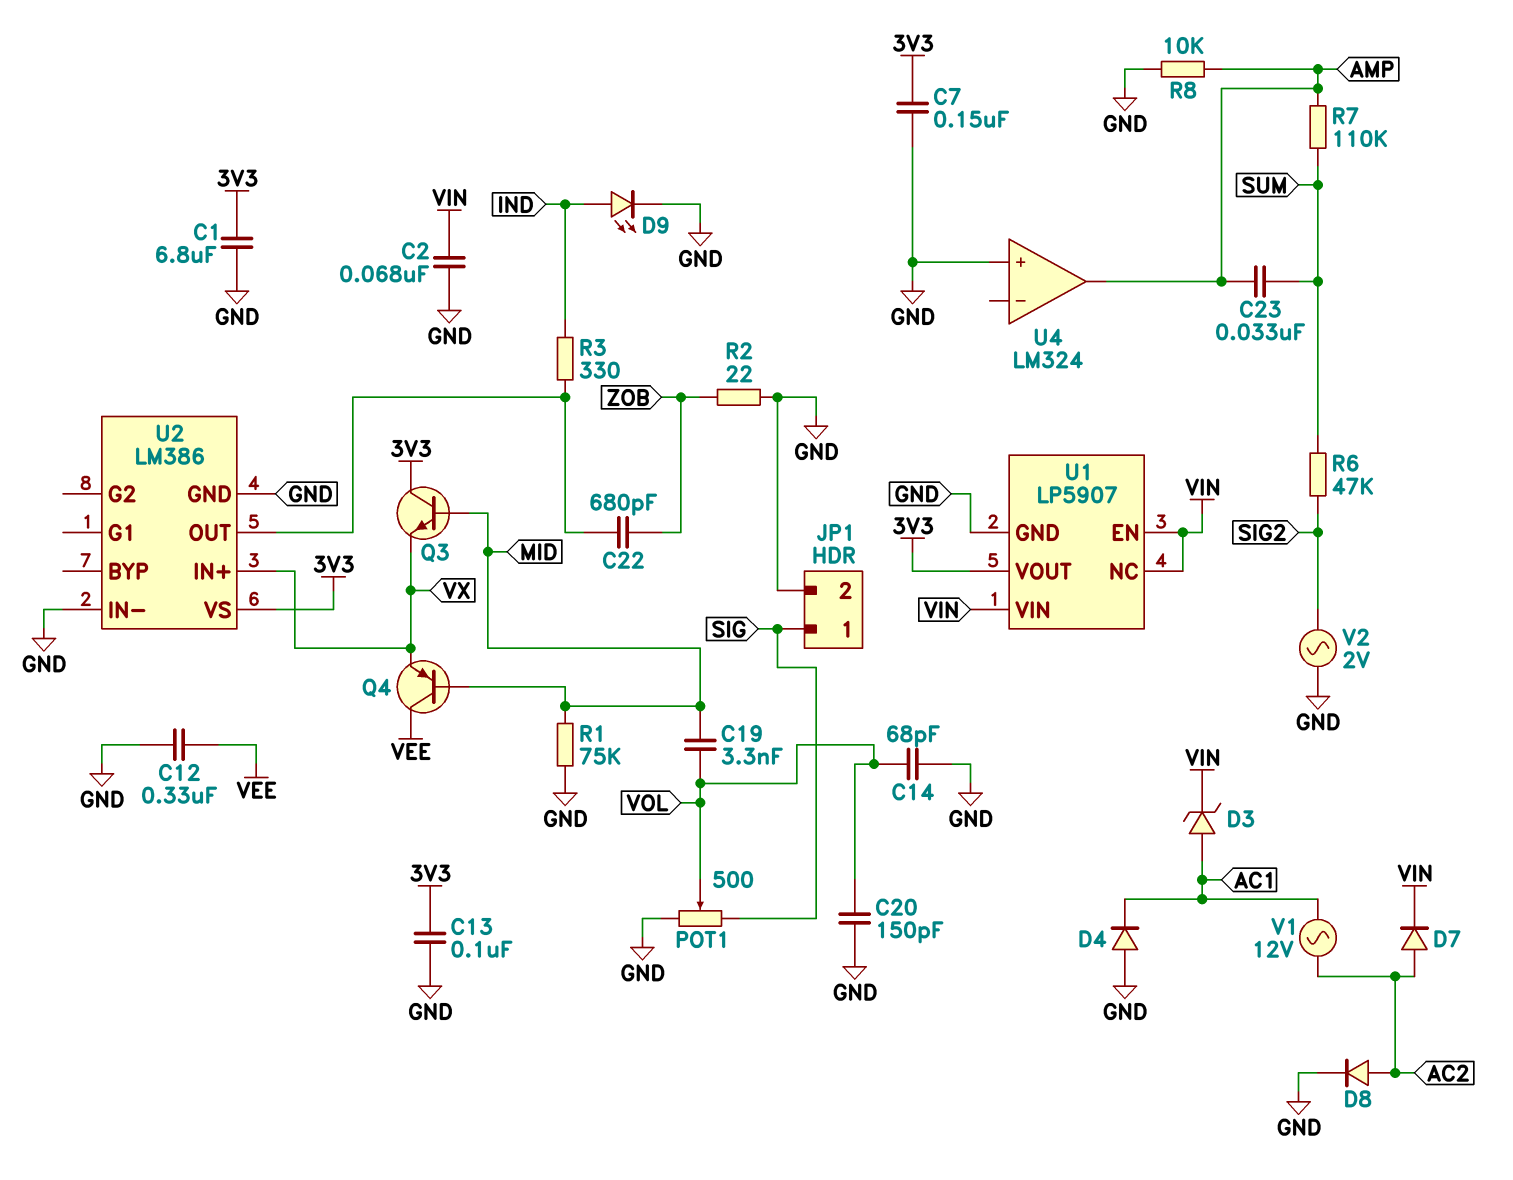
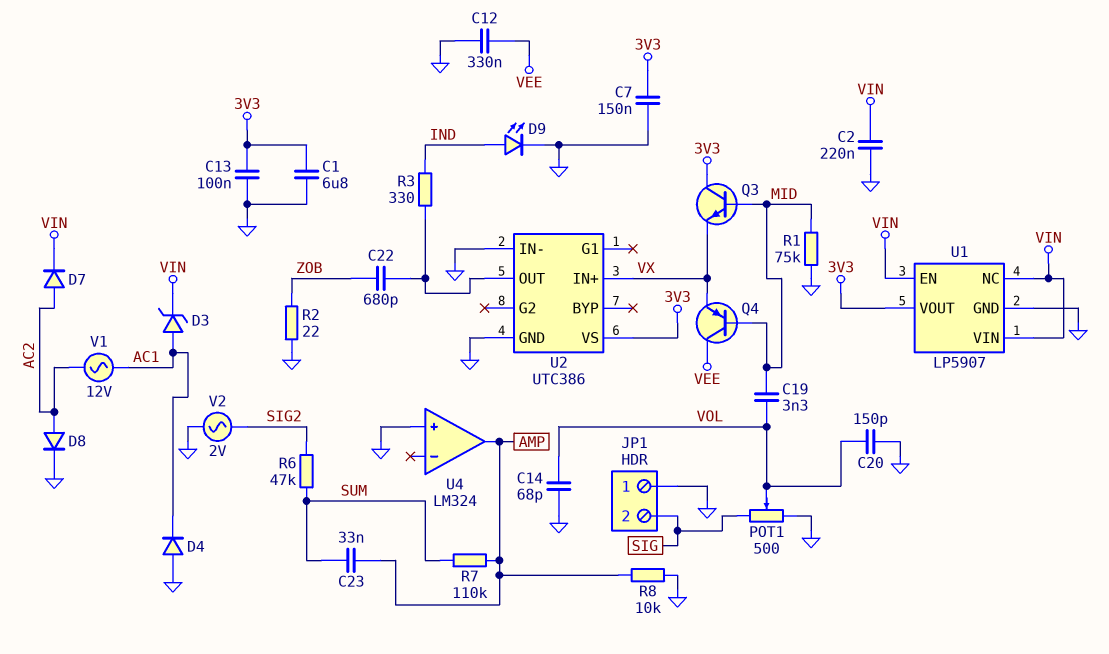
C2: 68nF (GND, VIN) -> 220nF (GND, VIN)
JP1 pin 1: SIG -> GND
JP1 pin 2: GND -> SIG
U2: LM386 -> UTC386

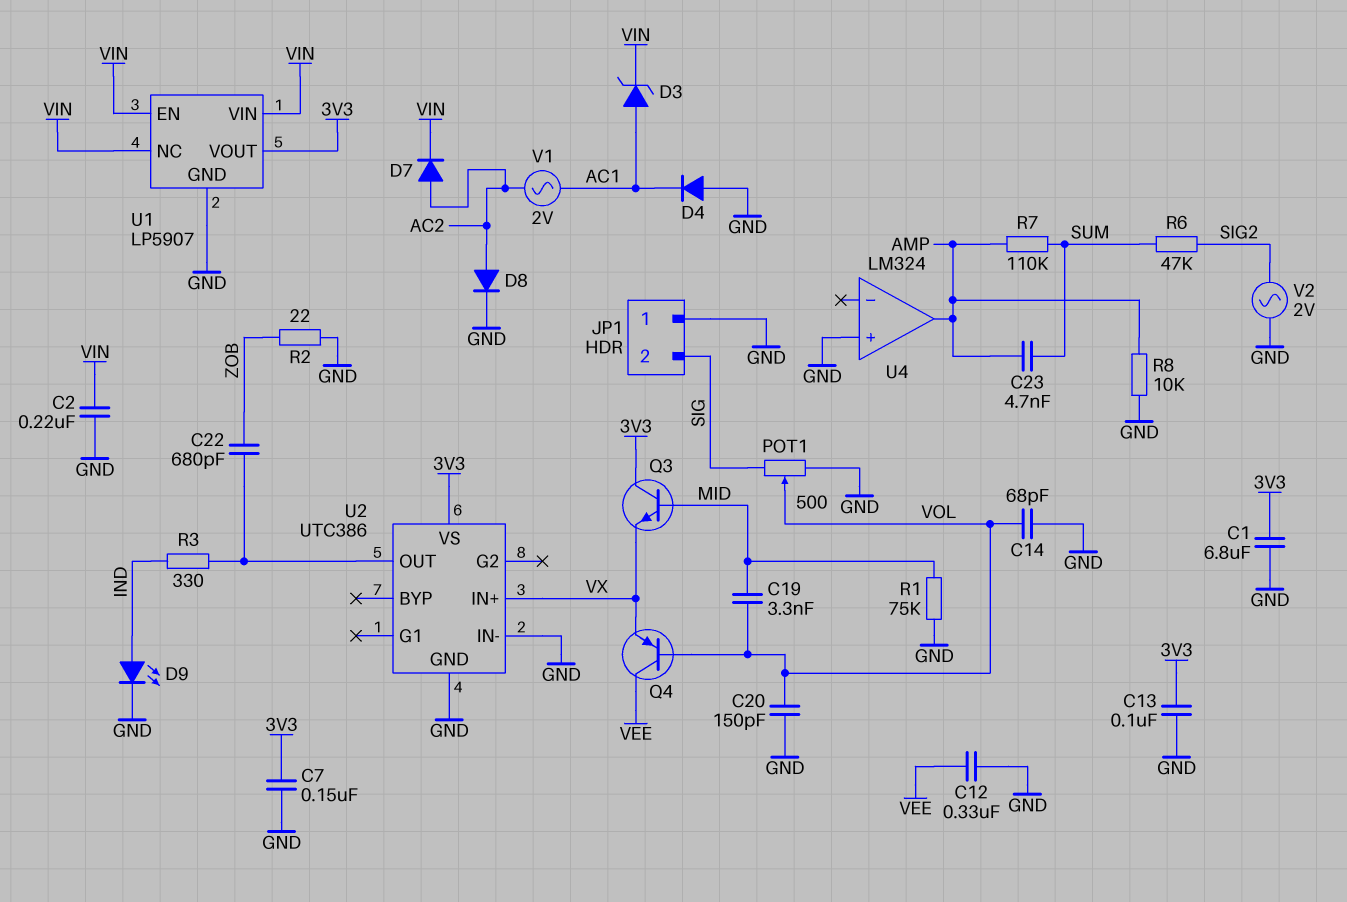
C23: 33nF (AMP, SUM) -> 4.7nF (AMP, SUM)
Q4: PNP (B MID, C VEE, E VX) -> PNP (B VOL, C VEE, E VX)
V1: AC 12V (AC1, AC2) -> AC 2V (AC1, AC2)

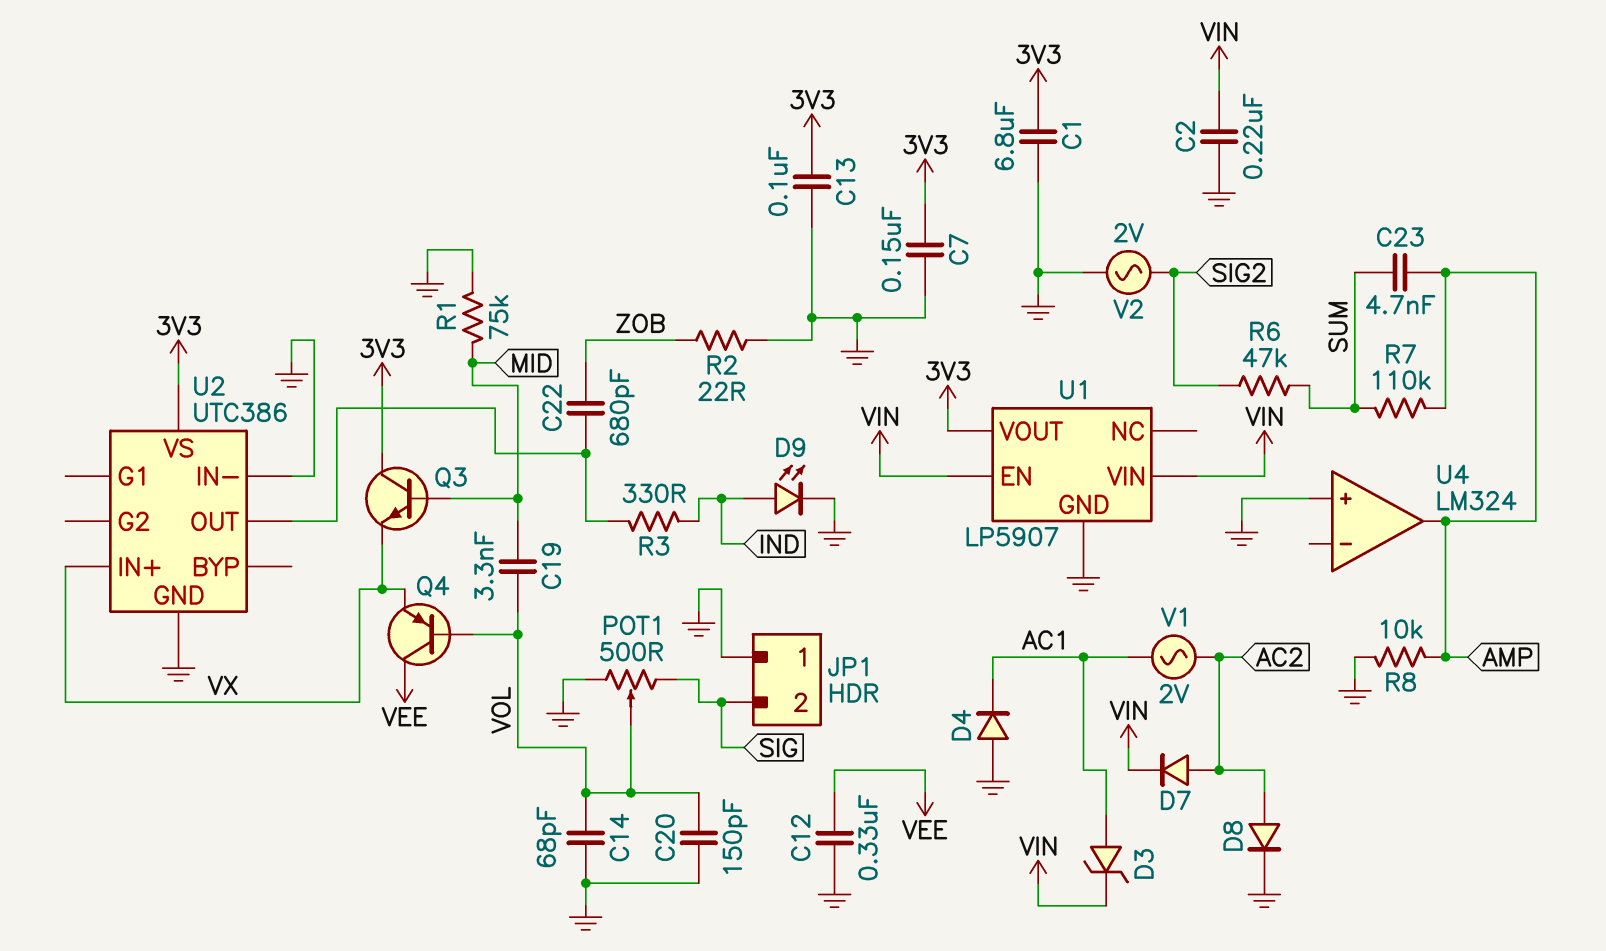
U1 pin NC: VIN -> none

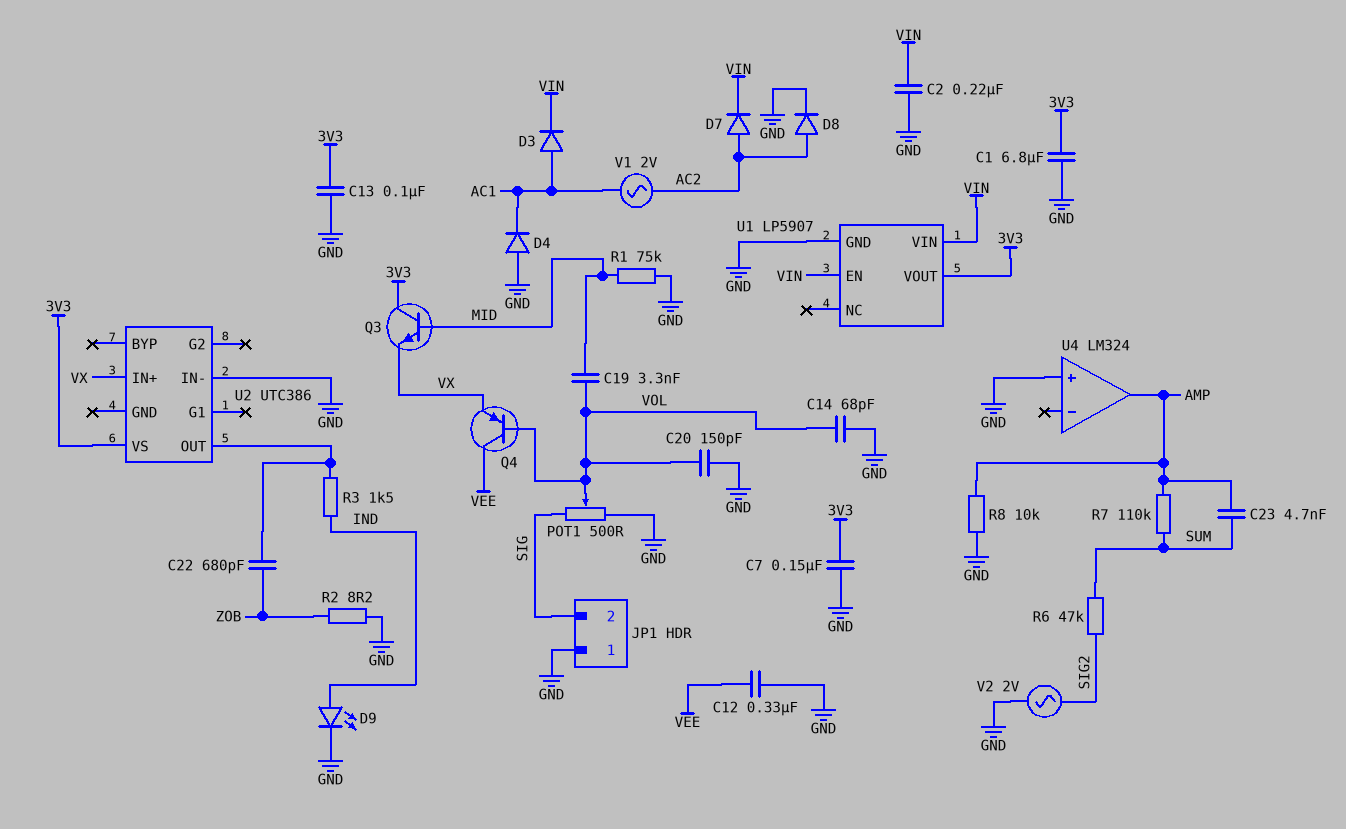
D3: zener (A AC1, K VIN) -> diode (A AC1, K VIN)
R2: 22 (GND, ZOB) -> 8.2 (GND, ZOB)
R3: 330 (IND, U2/OUT) -> 1.5k (IND, U2/OUT)
U2 pin GND: GND -> none

